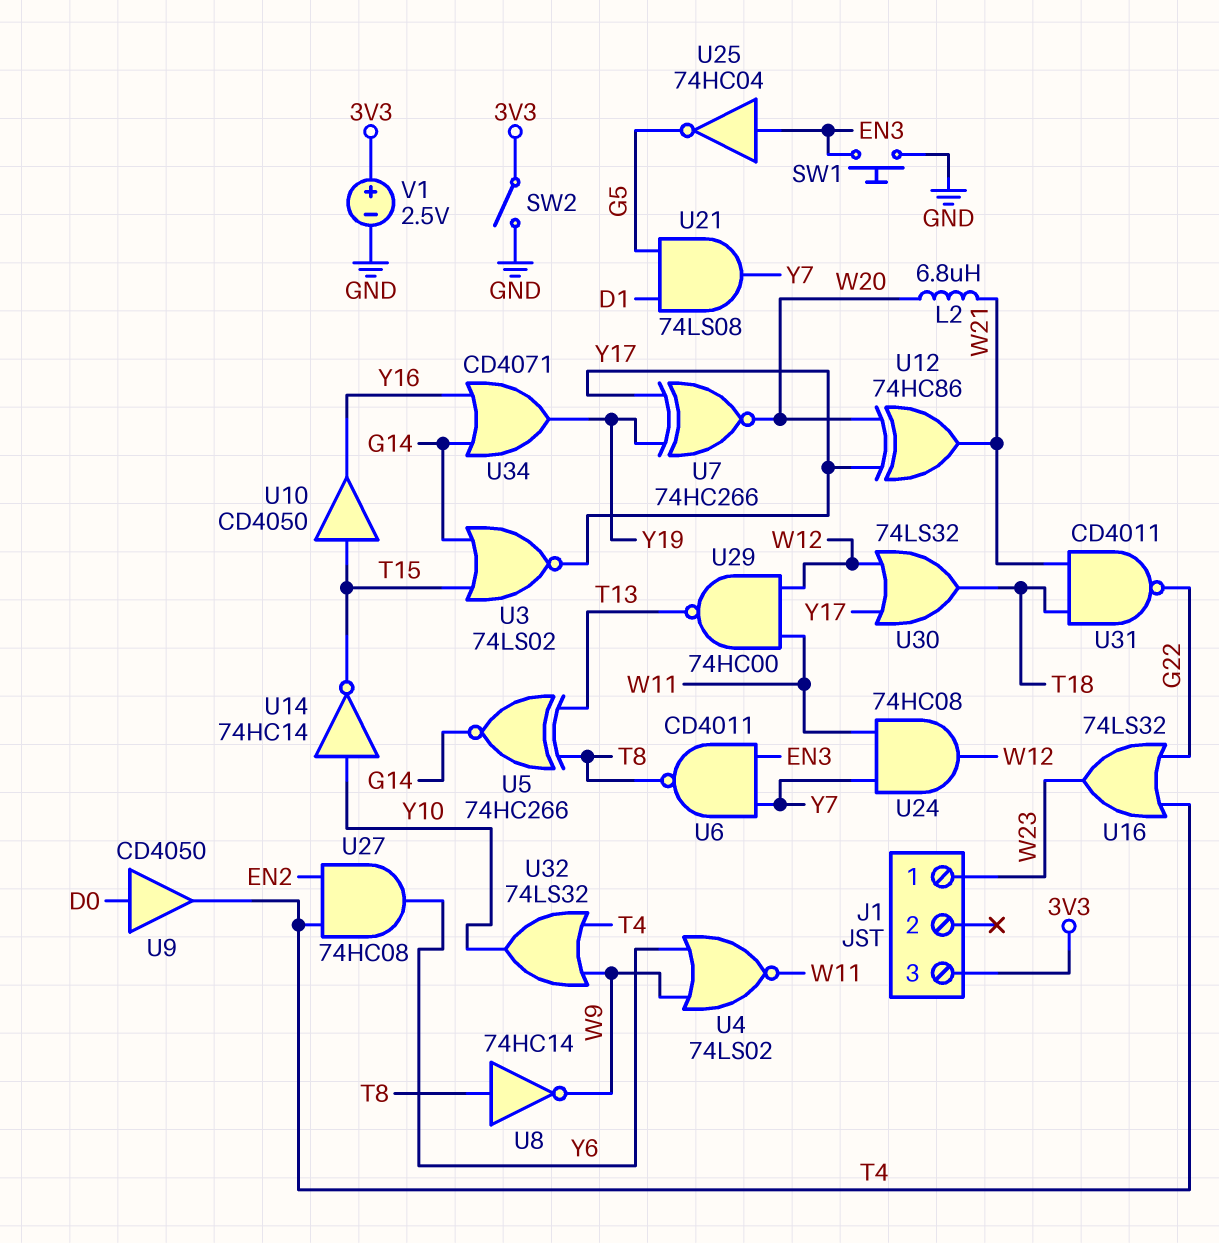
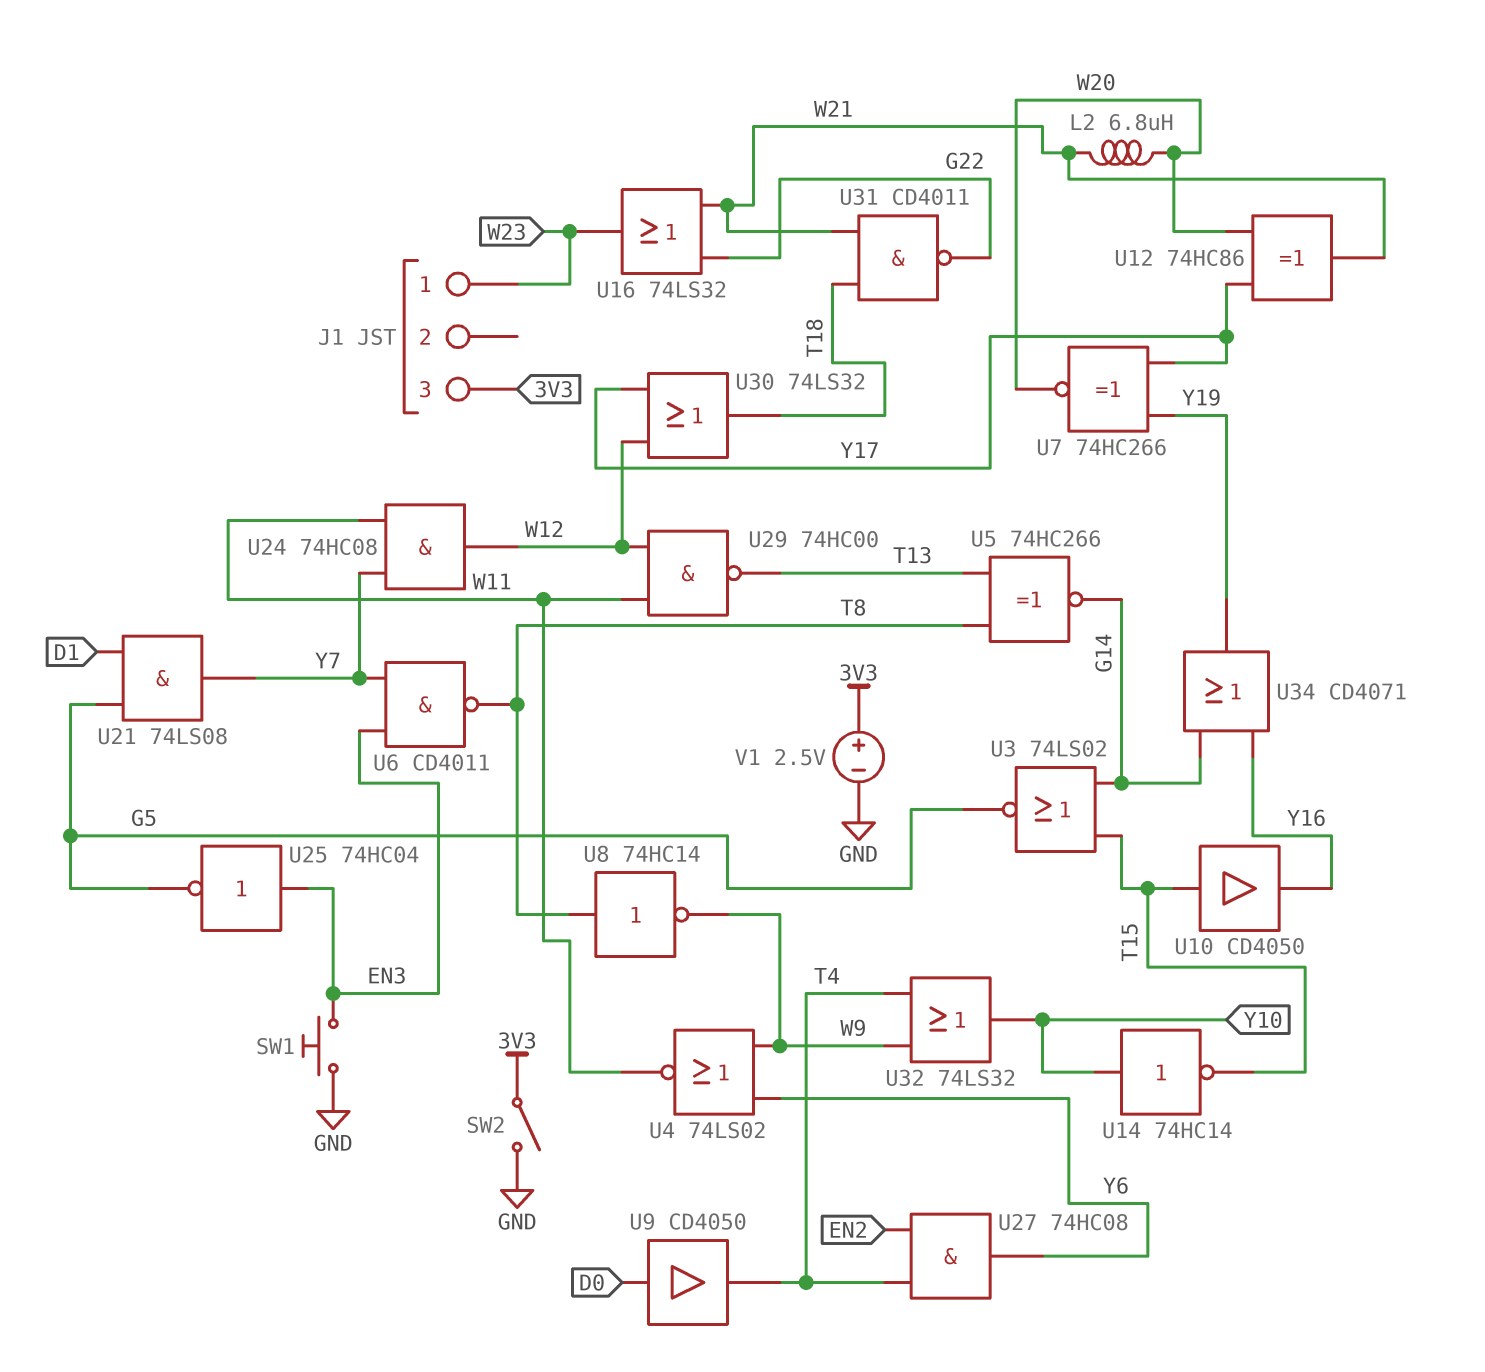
U3: NOR 74LS02 (in G14, in T15, out Y17) -> NOR 74LS02 (in G14, in T15, out G5)
U16: OR 74LS32 (in G22, in T4, out W23) -> OR 74LS32 (in G22, in W21, out W23)

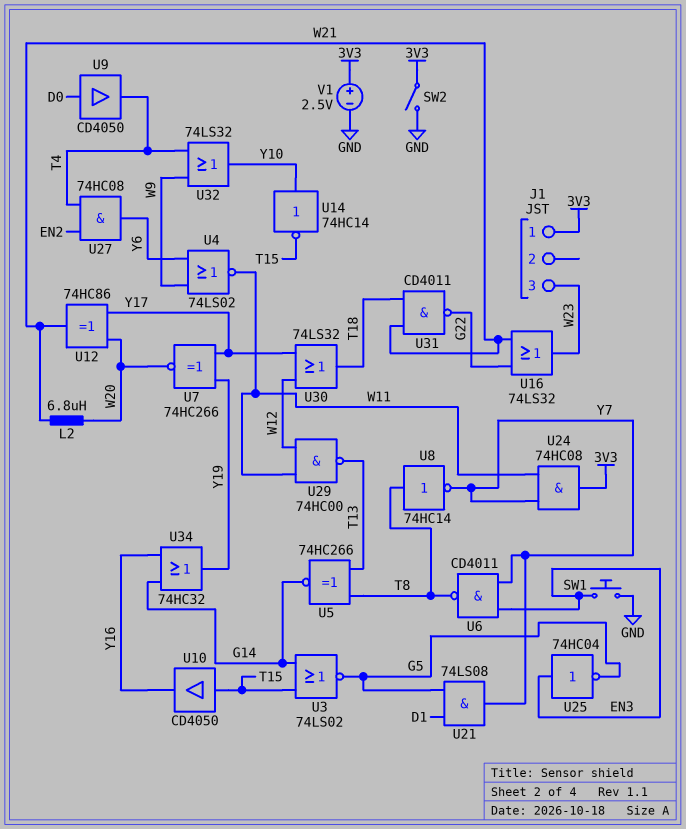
J1 pin 1: W23 -> 3V3
J1 pin 3: 3V3 -> W23
U8: NOT 74HC14 (in T8, out W9) -> NOT 74HC14 (in T8, out Y7)
U24: AND 74HC08 (in W11, in Y7, out W12) -> AND 74HC08 (in W11, in Y7, out 3V3)
U34: OR CD4071 (in G14, in Y16, out Y19) -> OR 74HC32 (in G14, in Y16, out Y19)

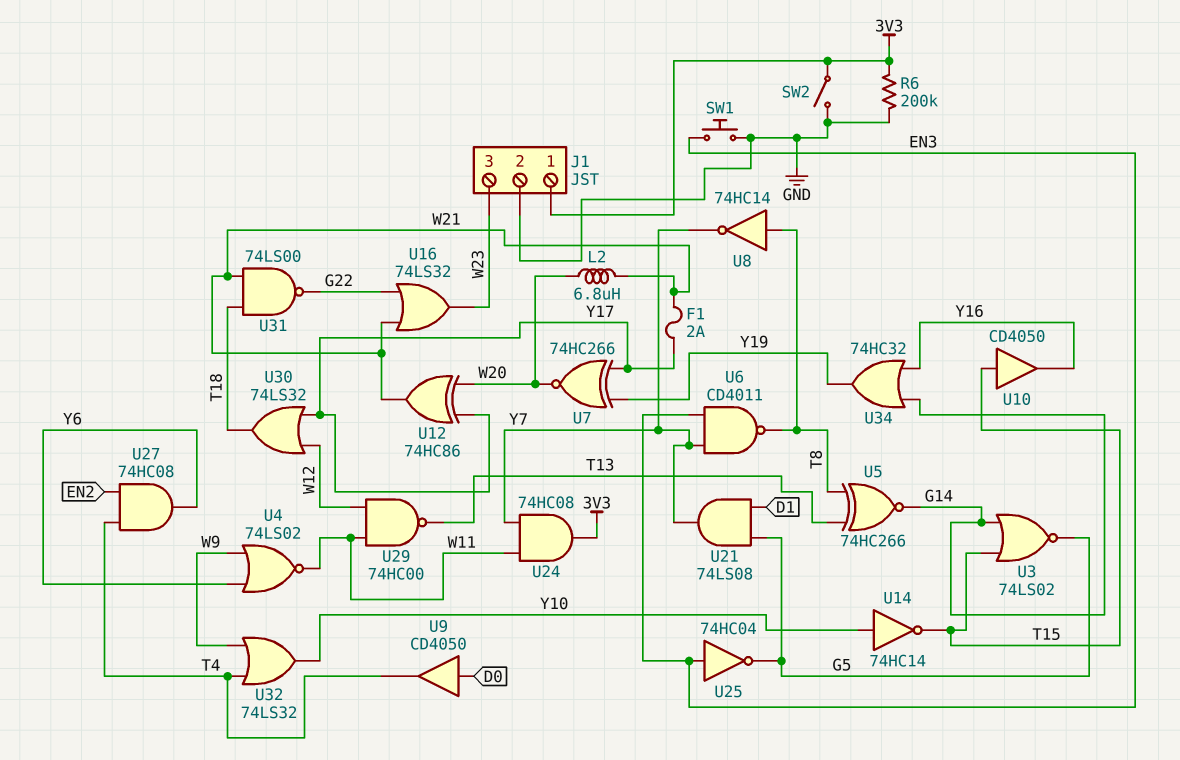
F1: none -> 2A (W21, Y17)
J1 pin 2: none -> GND
R6: none -> 200k (3V3, GND)
U31: NAND CD4011 (in T18, in W21, out G22) -> NAND 74LS00 (in T18, in W21, out G22)
V1: 2.5V (plus 3V3, minus GND) -> none

